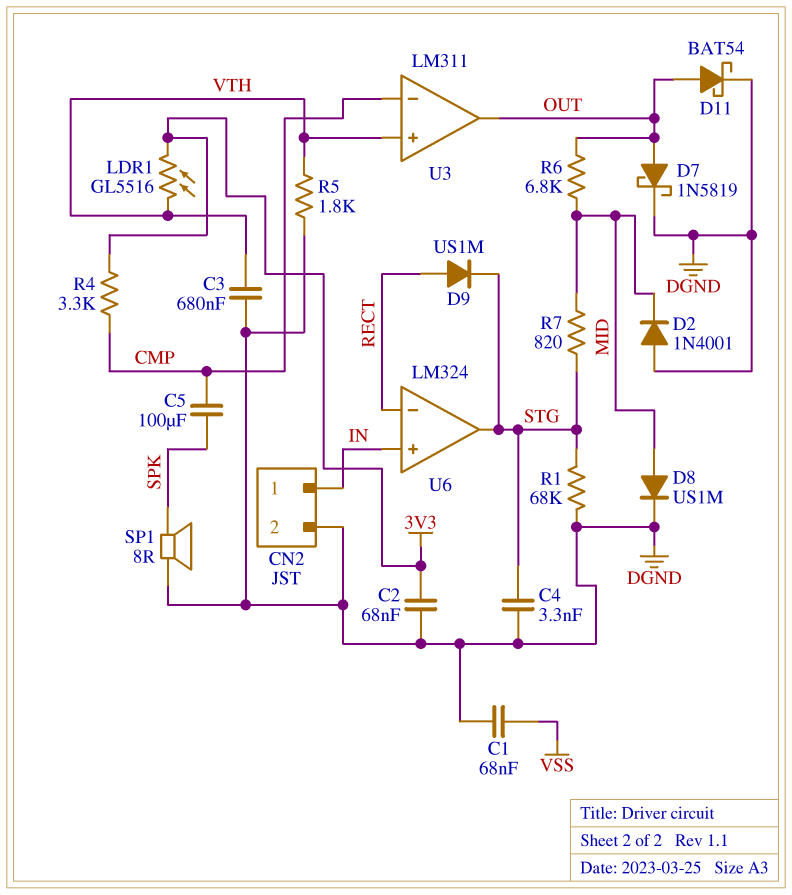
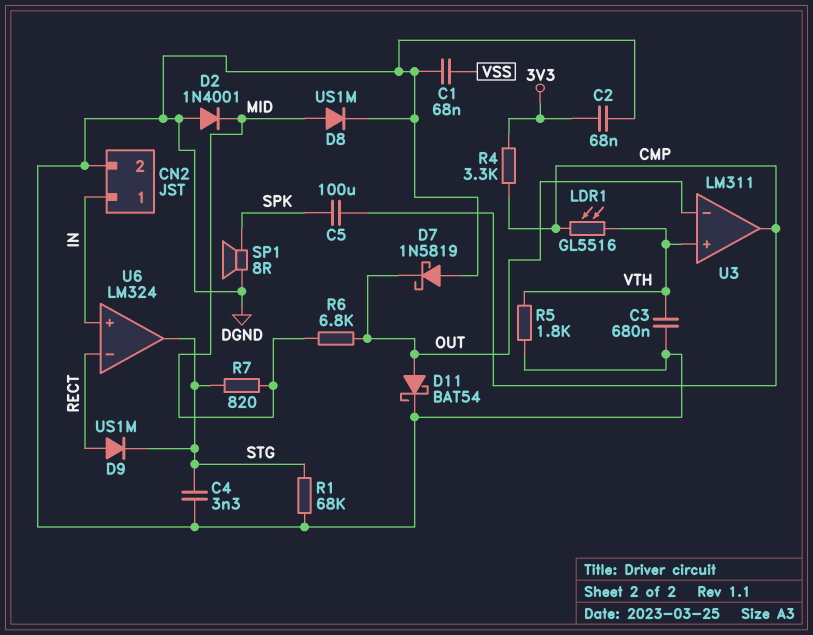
D7: schottky 1N5819 (A OUT, K DGND) -> schottky 1N5819 (A DGND, K OUT)
LDR1: GL5516 (3V3, VTH) -> GL5516 (CMP, VTH)
U3 pin in-: CMP -> OUT
U3 pin out: OUT -> CMP

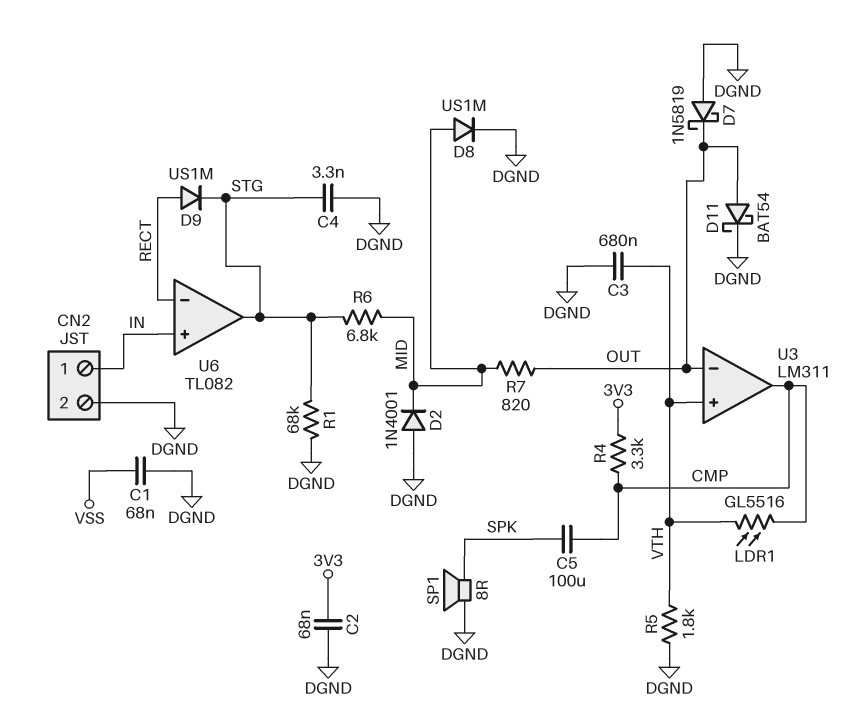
R6: 6.8k (MID, OUT) -> 6.8k (MID, STG)
R7: 820 (MID, STG) -> 820 (MID, OUT)
U6: LM324 -> TL082

